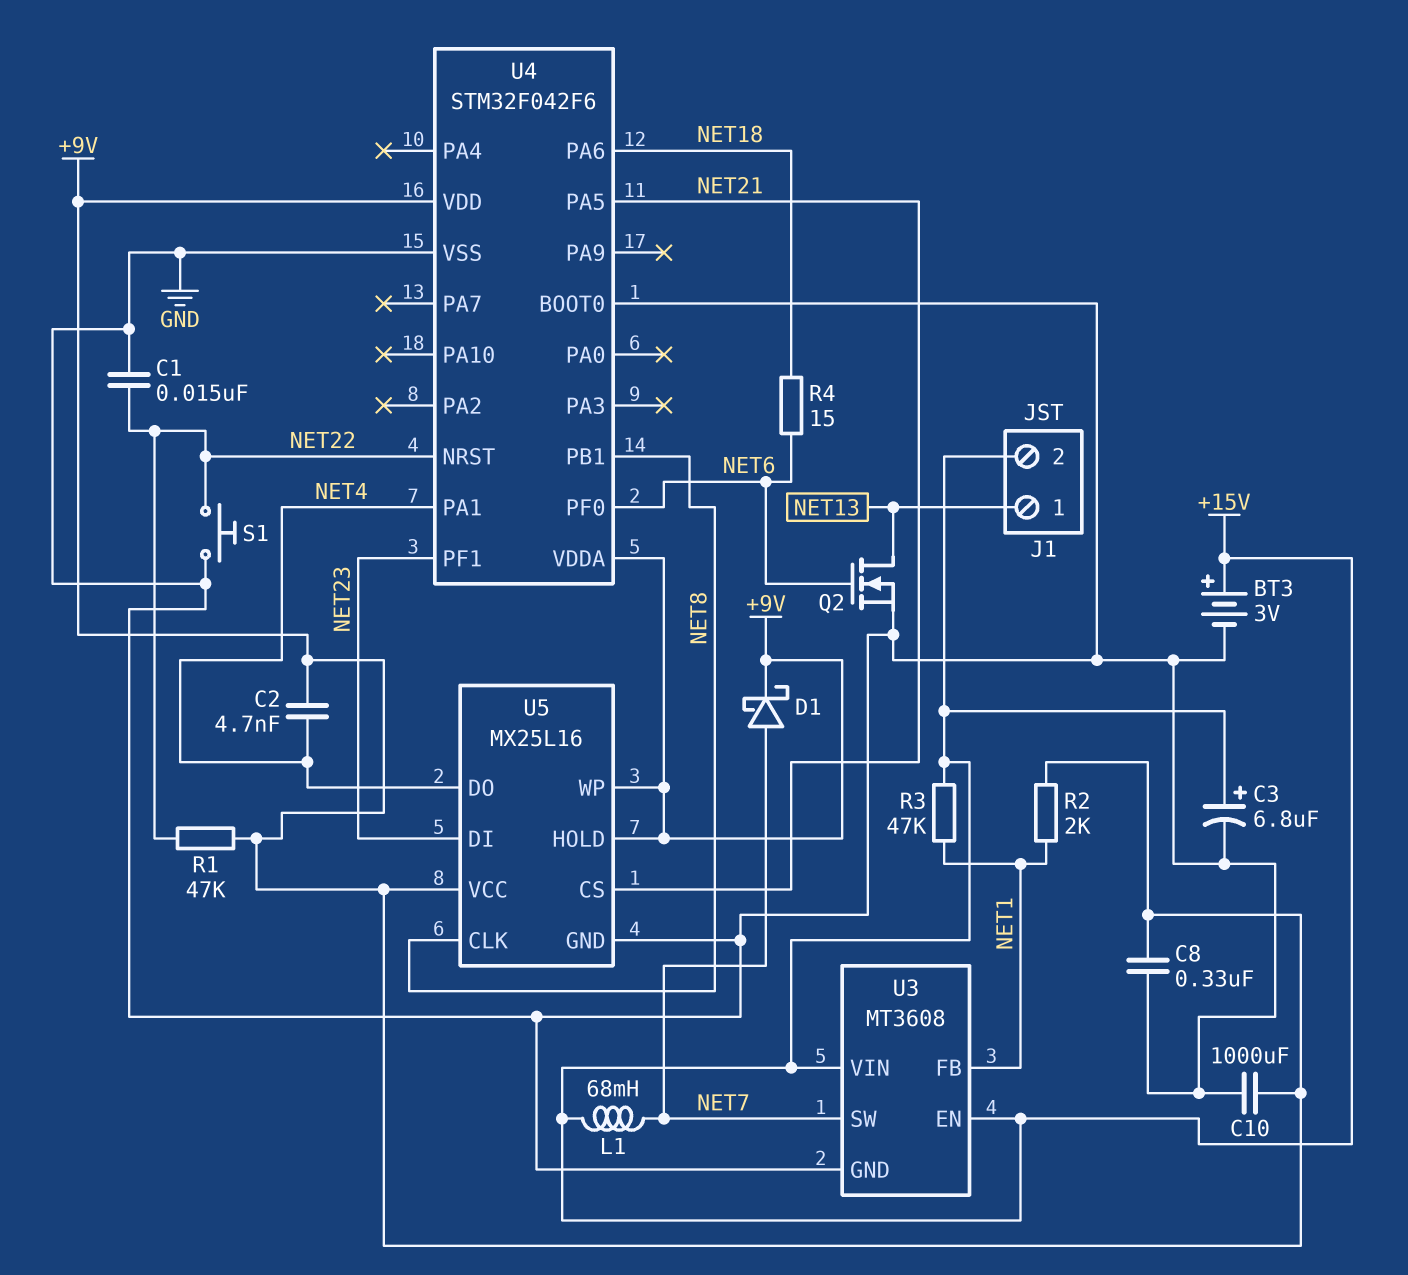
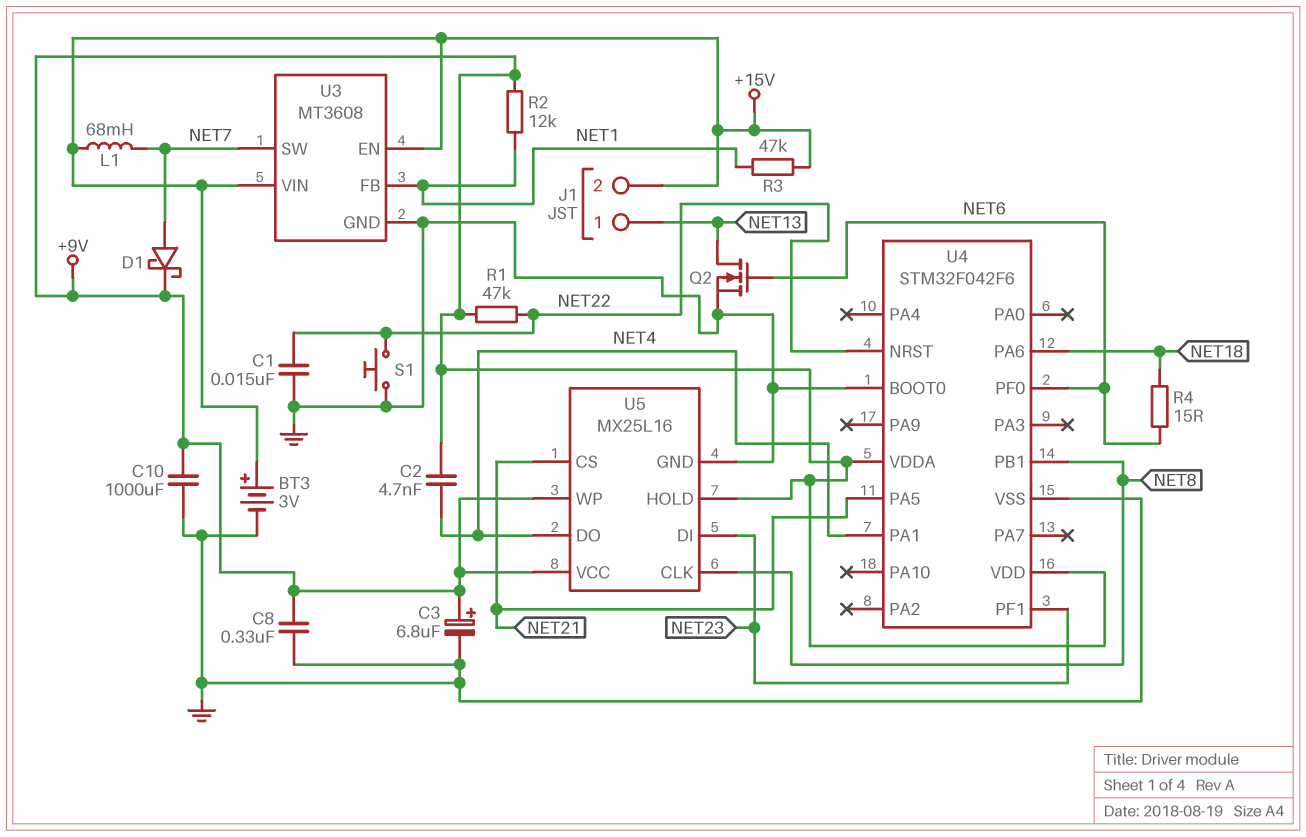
C3: 6.8uF (plus +15V, minus GND) -> 6.8uF (plus +9V, minus GND)
R2: 2k (+9V, NET1) -> 12k (+9V, NET1)

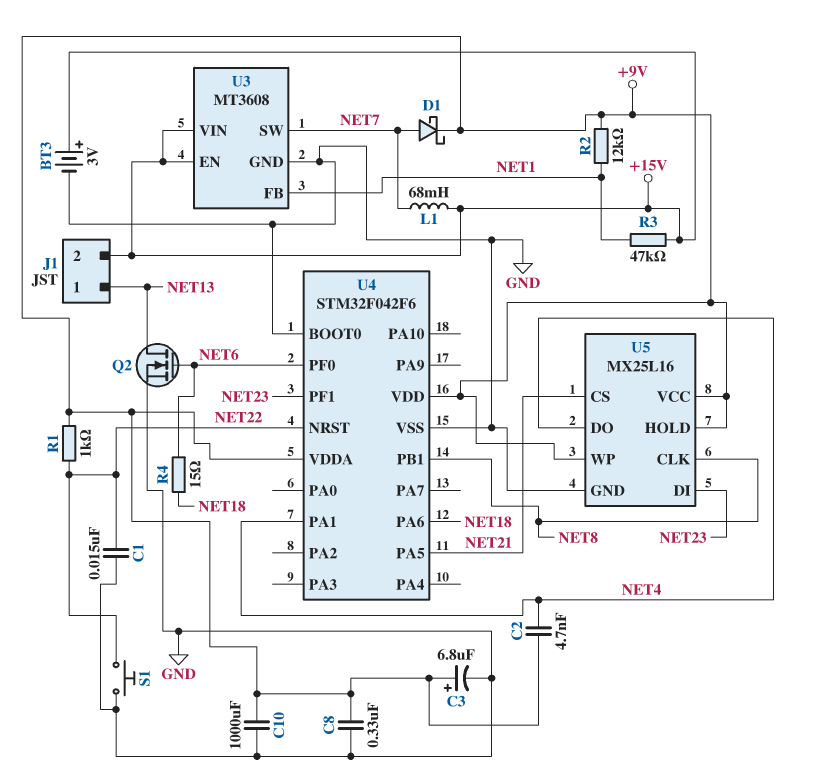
R1: 47k (+9V, NET22) -> 1k (+9V, NET22)

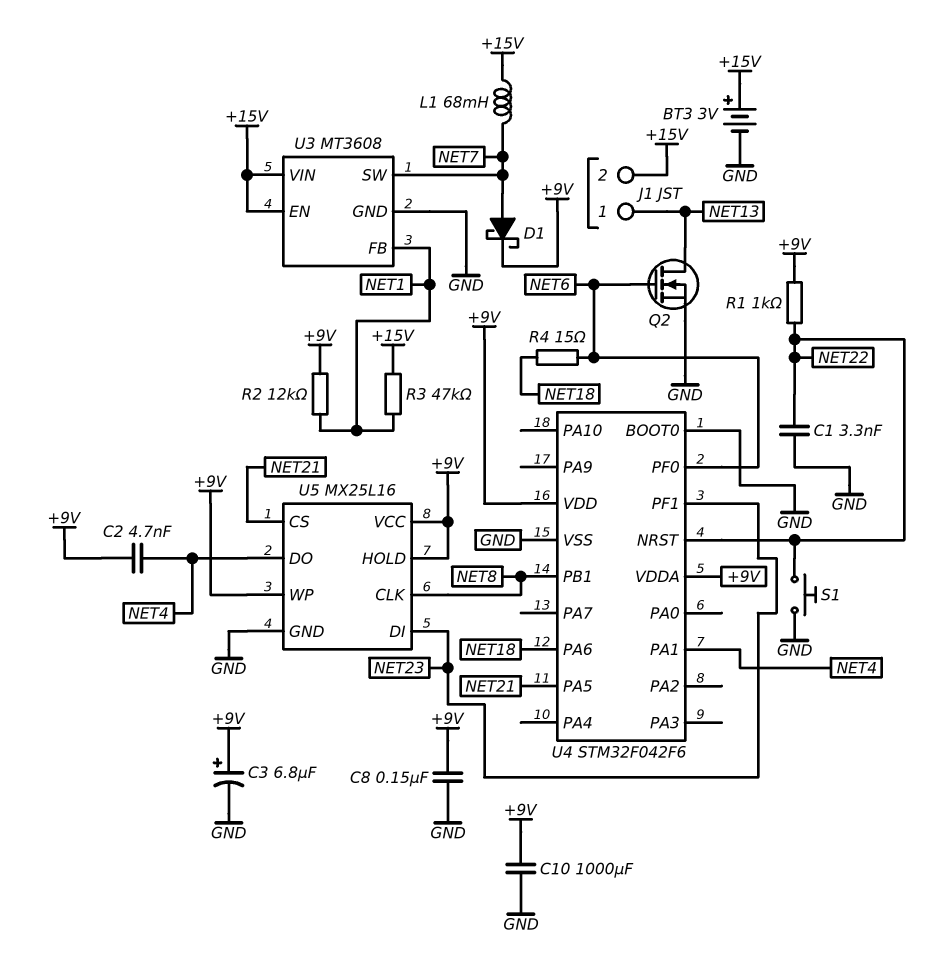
C1: 15nF (GND, NET22) -> 3.3nF (GND, NET22)
C8: 330nF (+9V, GND) -> 150nF (+9V, GND)

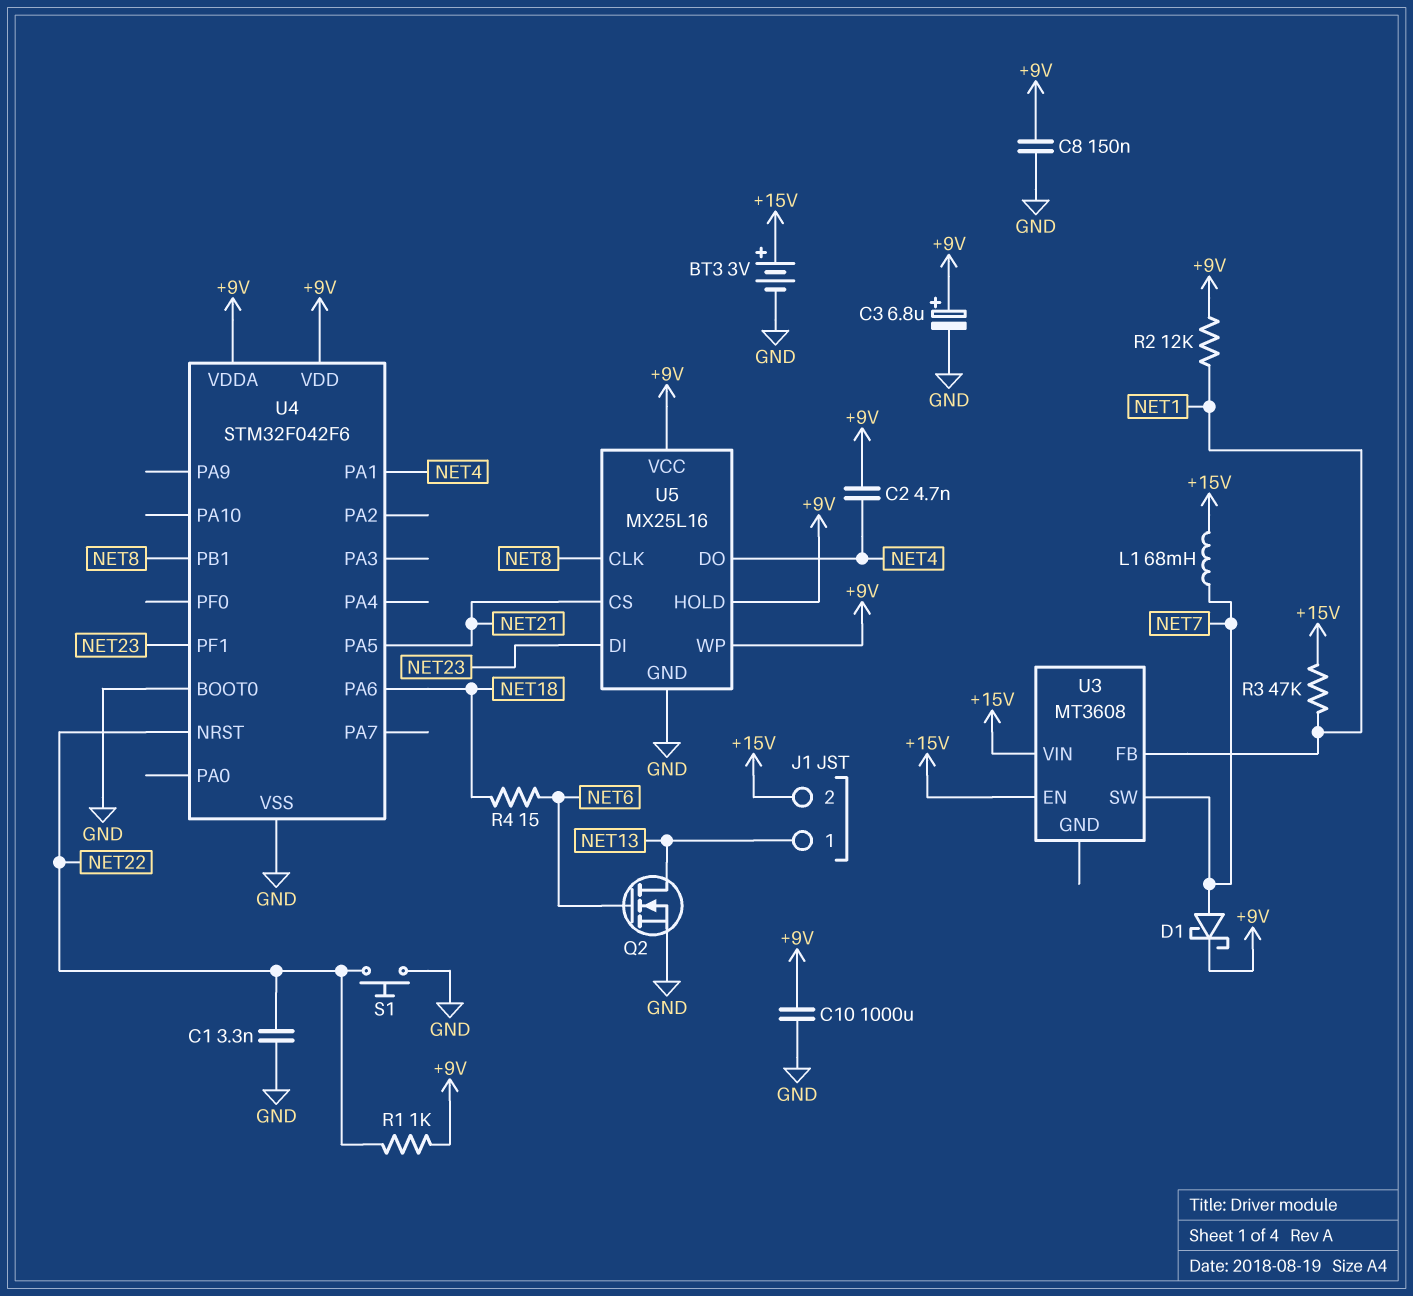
U3 pin GND: GND -> none
U4 pin PF0: NET6 -> none

